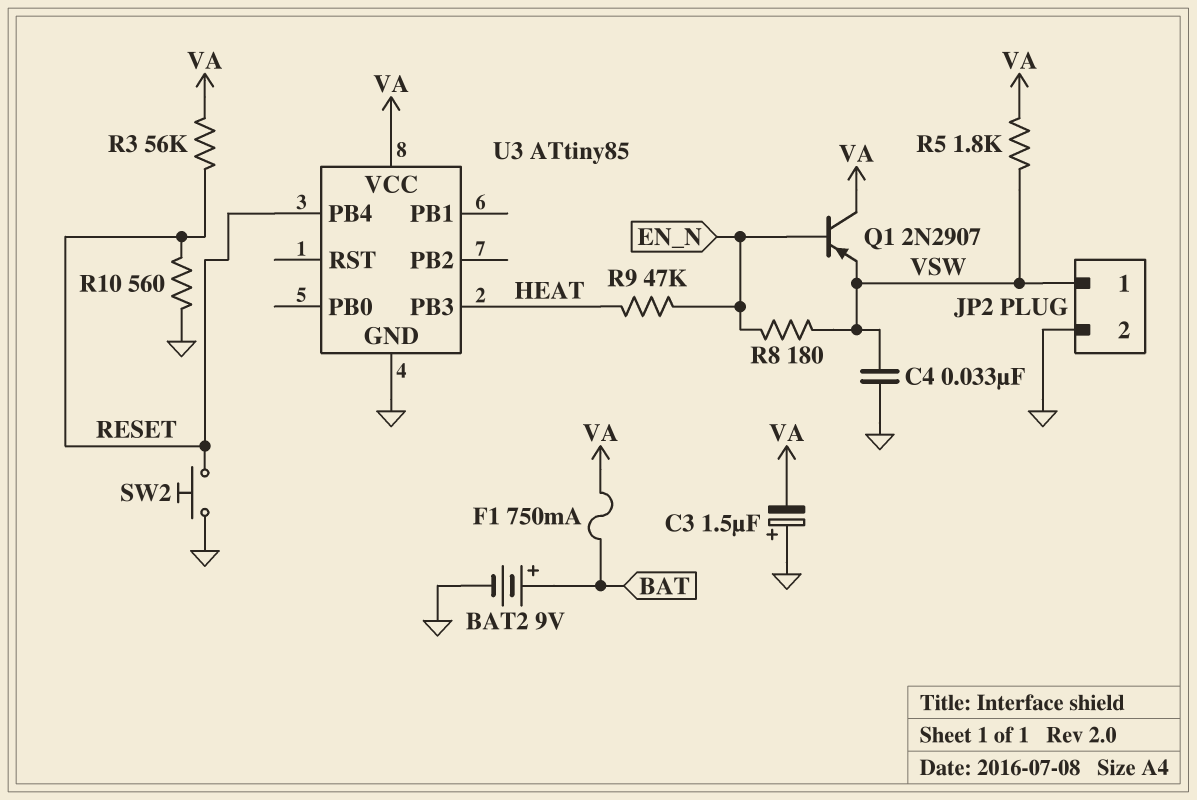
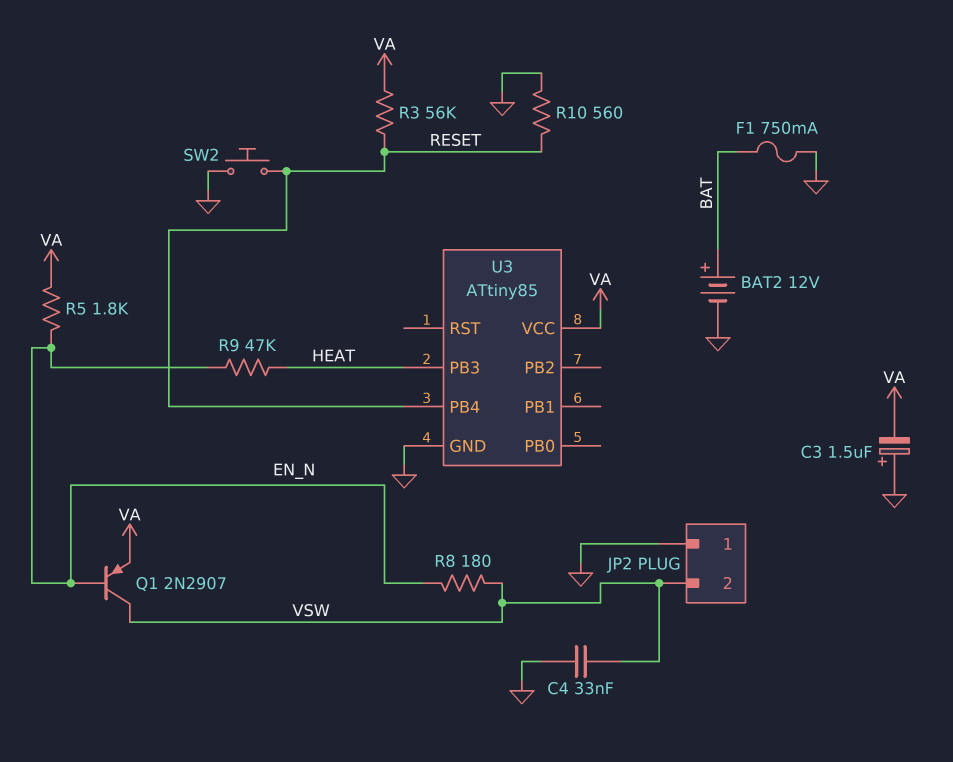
BAT2: 9V (plus BAT, minus GND) -> 12V (plus BAT, minus GND)
F1: 750mA (BAT, VA) -> 750mA (BAT, GND)
JP2 pin 1: VSW -> GND
JP2 pin 2: GND -> VSW
Q1: PNP 2N2907 (B EN_N, C VA, E VSW) -> PNP 2N2907 (B EN_N, C VSW, E VA)
R5: 1.8k (VA, VSW) -> 1.8k (EN_N, VA)

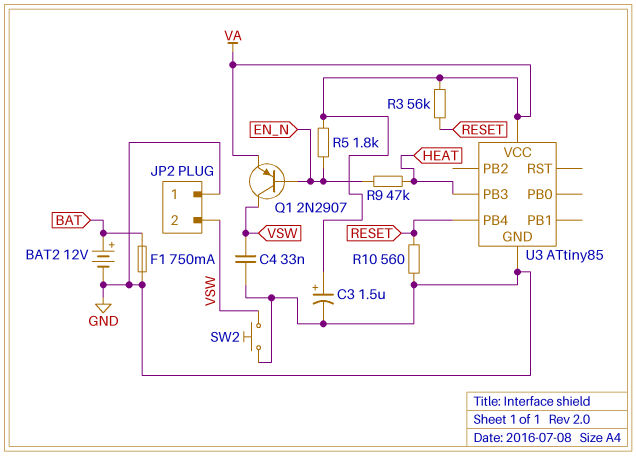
C3: 1.5uF (plus GND, minus VA) -> 1.5uF (plus VA, minus GND)
R8: 180 (EN_N, VSW) -> none
SW2: button (GND, RESET) -> button (GND, VSW)

